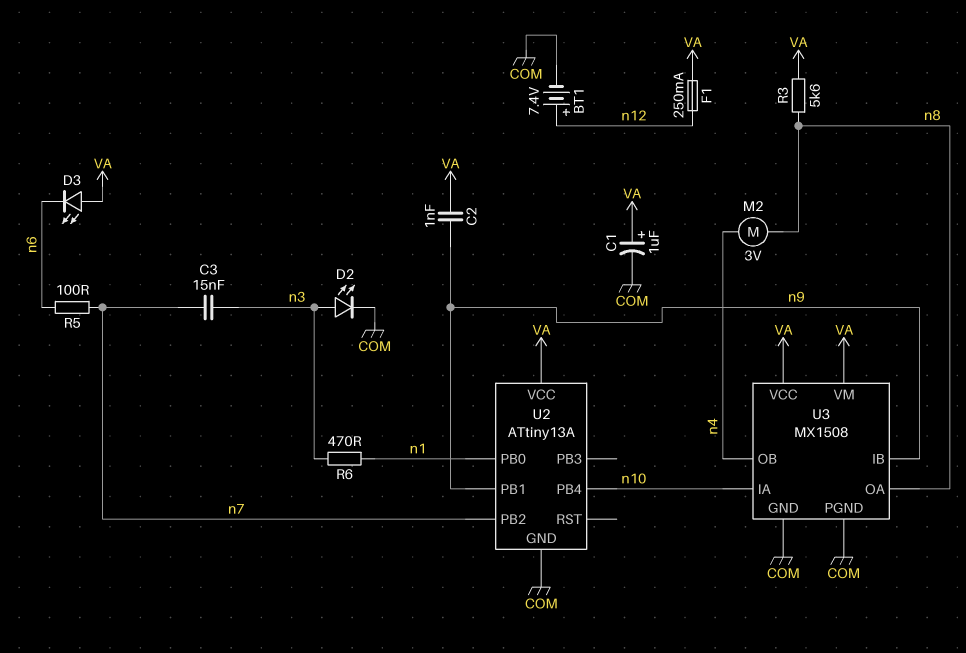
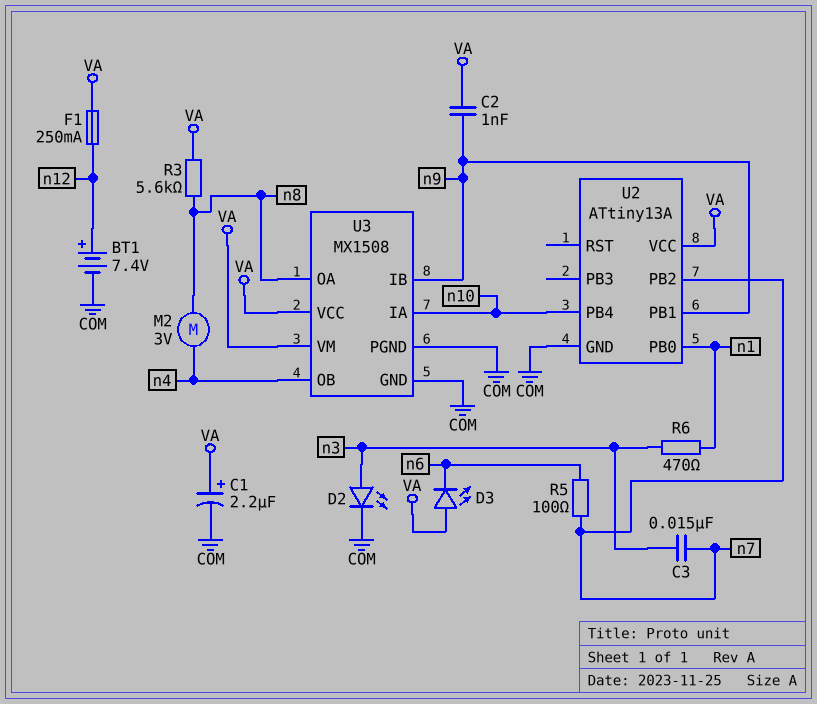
C1: 1uF (plus VA, minus COM) -> 2.2uF (plus VA, minus COM)

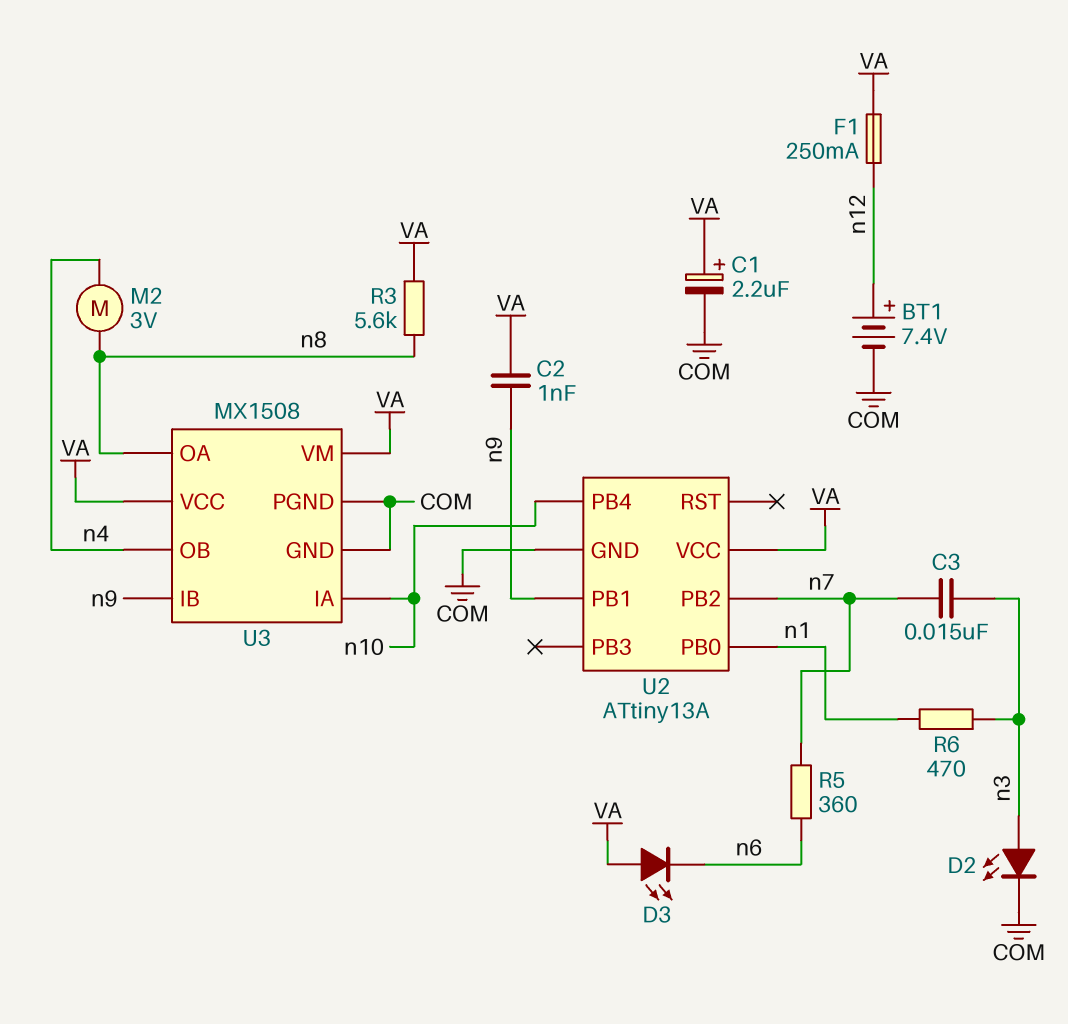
R5: 100 (n6, n7) -> 360 (n6, n7)

